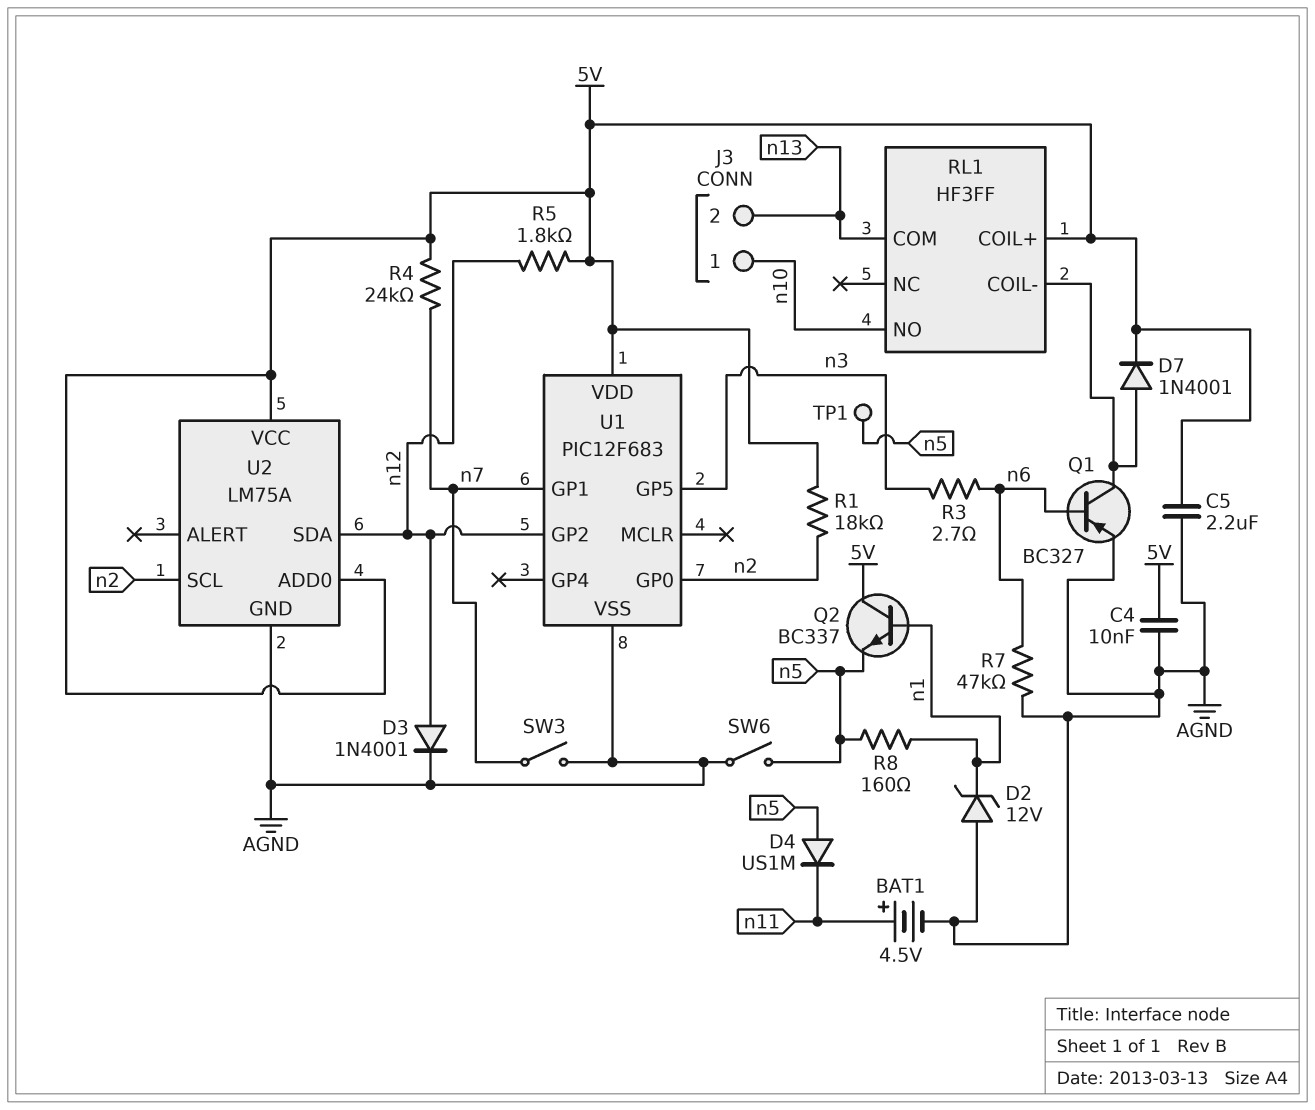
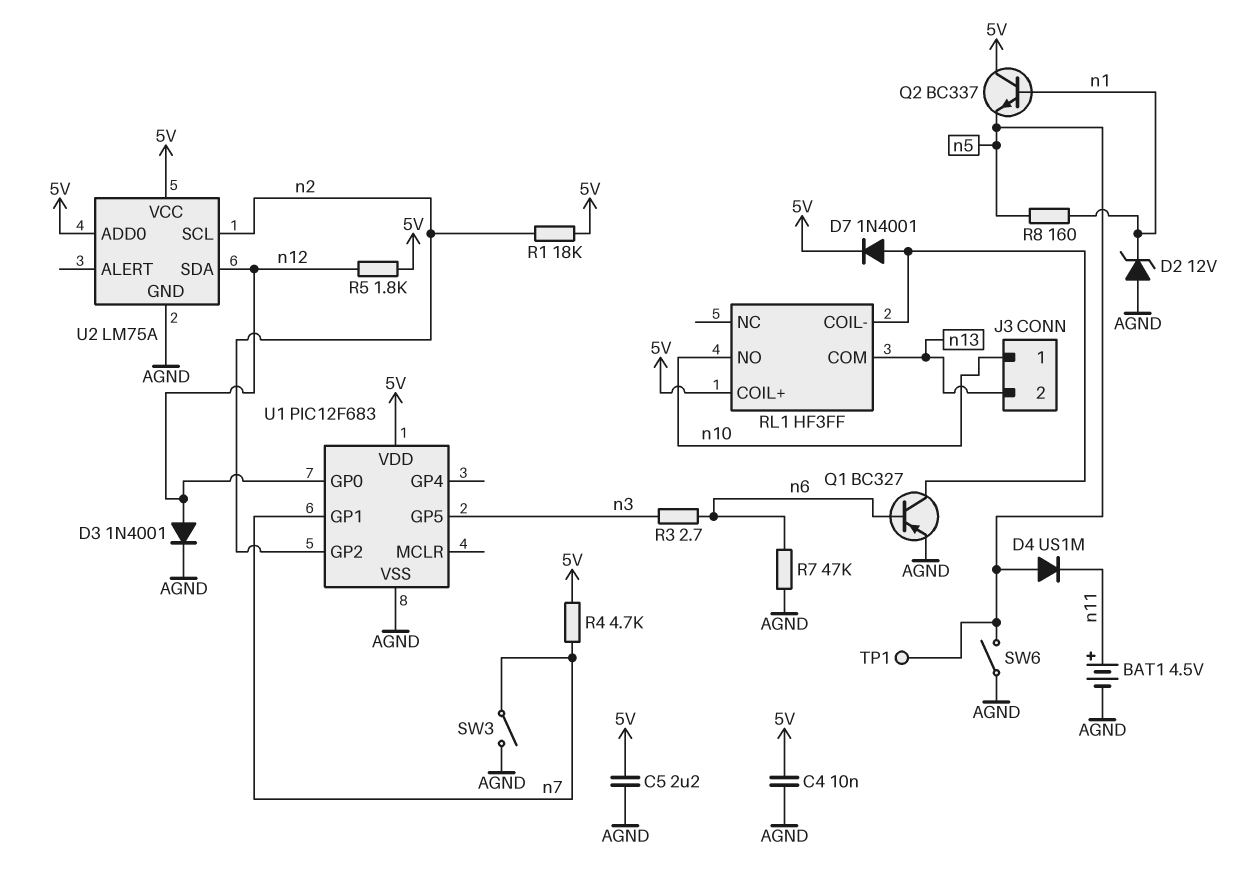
R4: 24k (5V, n7) -> 4.7k (5V, n7)
U1 pin GP0: n2 -> n12
U1 pin GP2: n12 -> n2

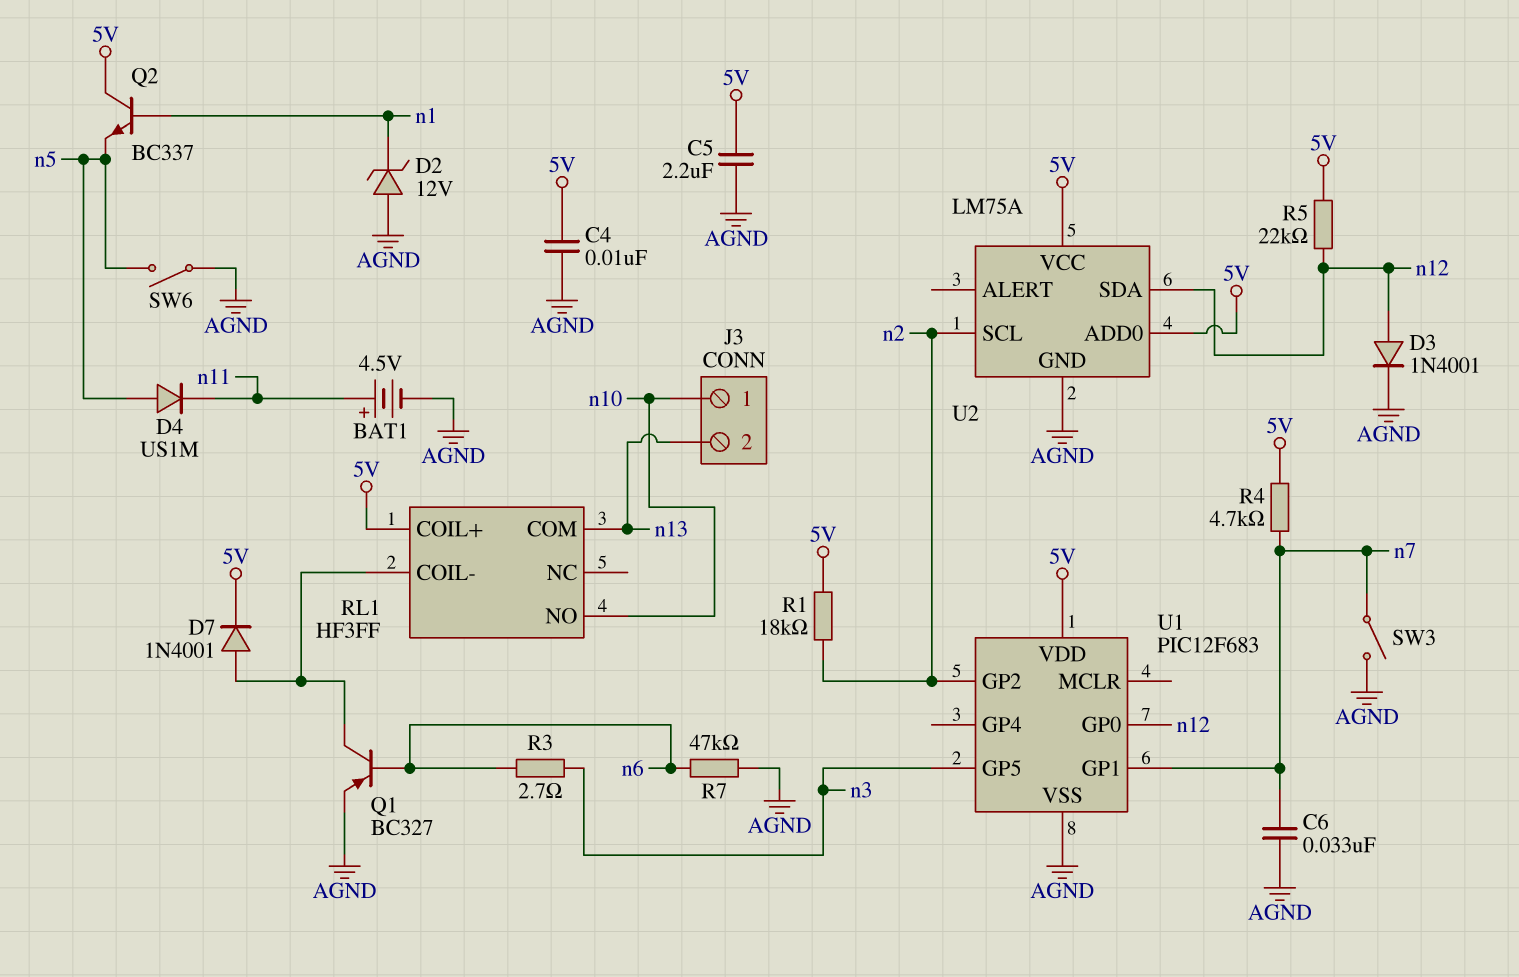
C6: none -> 33nF (AGND, n7)
R5: 1.8k (5V, n12) -> 22k (5V, n12)
R8: 160 (n1, n5) -> none
TP1: test point (n5) -> none

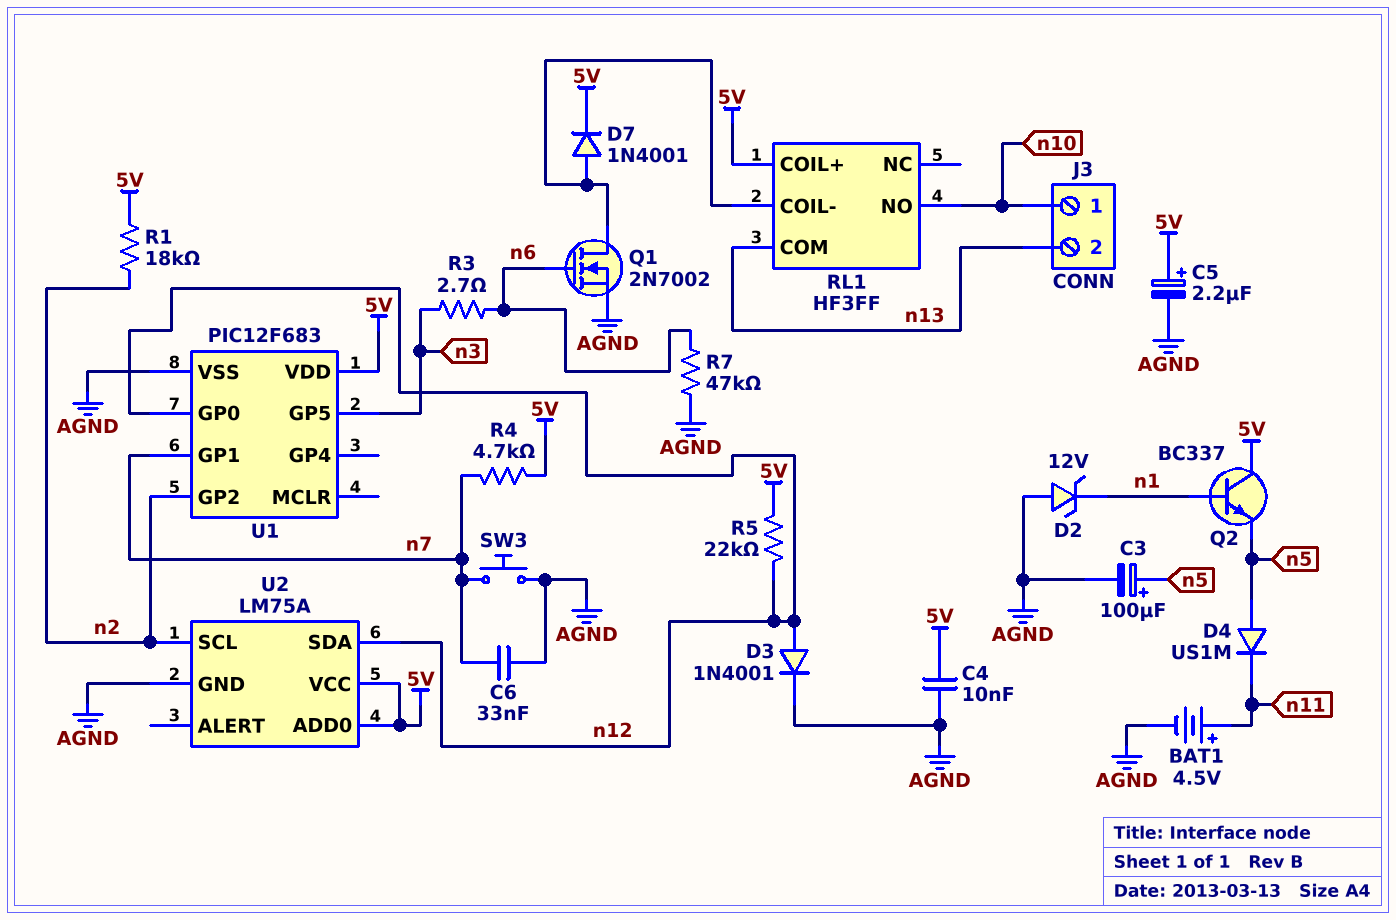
C3: none -> 100uF (plus n5, minus AGND)
C5: 2.2uF (5V, AGND) -> 2.2uF (plus 5V, minus AGND)
Q1: PNP BC327 (B n6, C RL1/COIL-, E AGND) -> NMOS 2N7002 (G n6, D RL1/COIL-, S AGND)
SW3: switch (AGND, n7) -> button (AGND, n7)
SW6: switch (AGND, n5) -> none

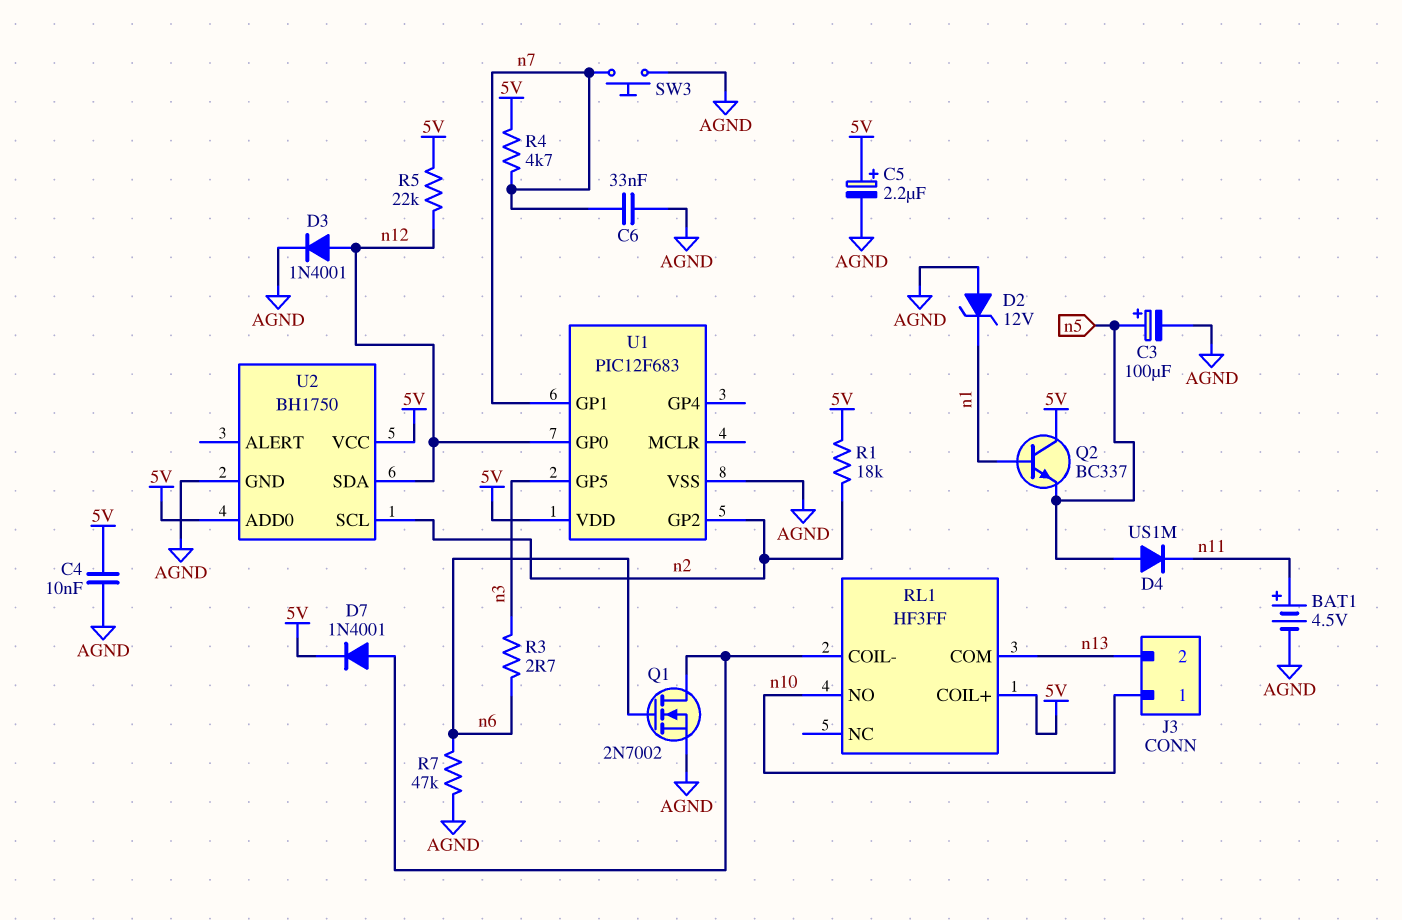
U2: LM75A -> BH1750

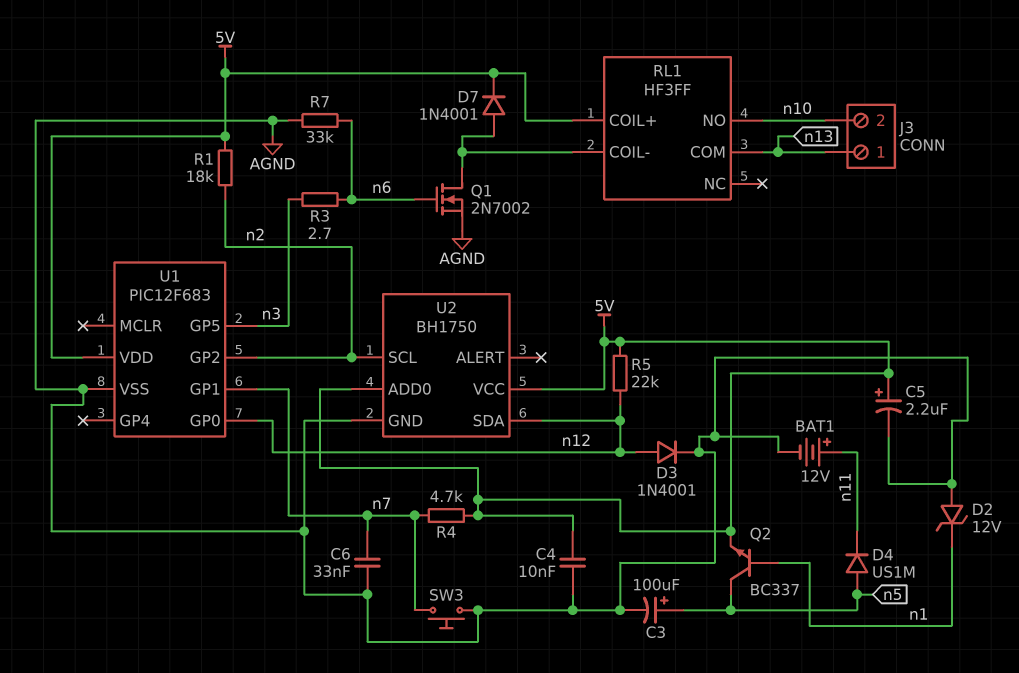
BAT1: 4.5V (plus n11, minus AGND) -> 12V (plus n11, minus AGND)
J3 pin 1: n10 -> n13
J3 pin 2: n13 -> n10
Q2: NPN BC337 (B n1, C 5V, E n5) -> NPN BC337 (B n1, C n5, E 5V)
R7: 47k (AGND, n6) -> 33k (AGND, n6)

